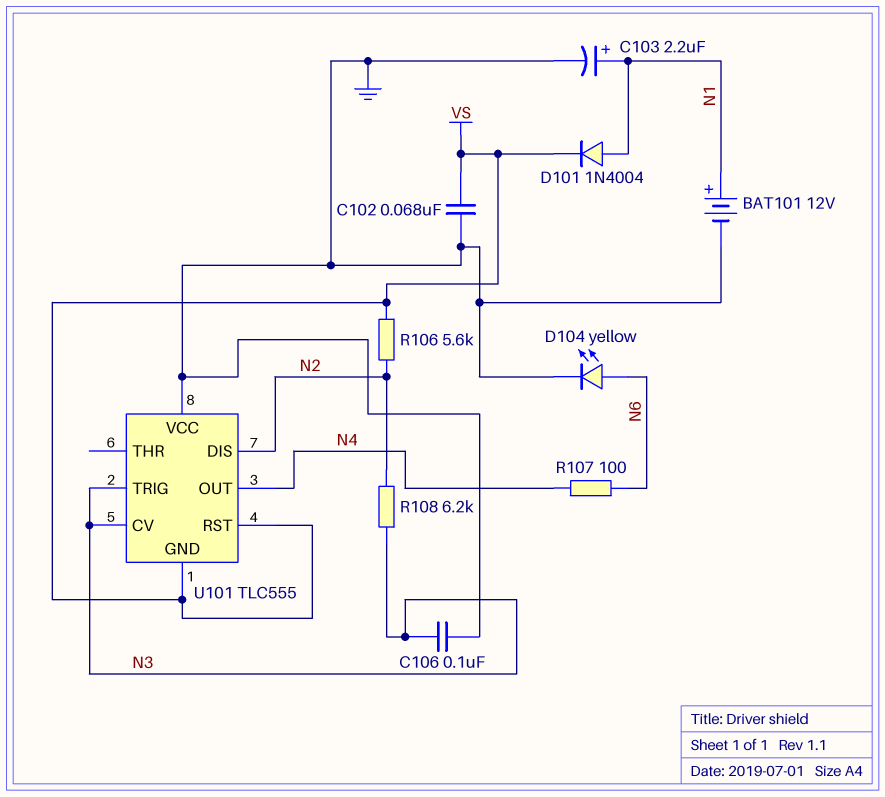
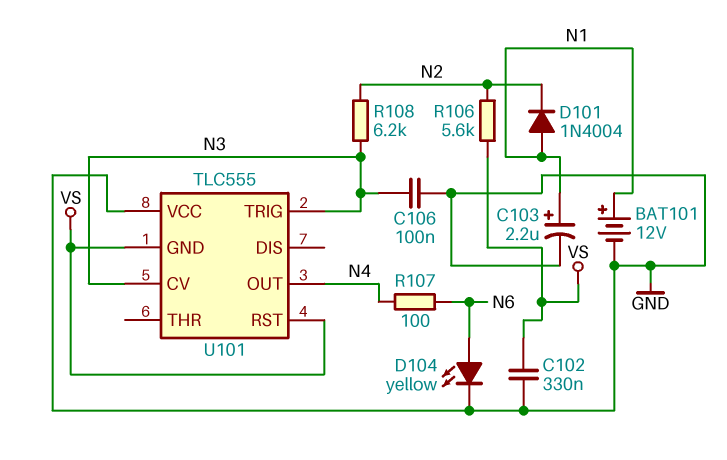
C102: 68nF (GND, VS) -> 330nF (GND, VS)
D101: diode 1N4004 (A N1, K VS) -> diode 1N4004 (A N1, K N2)
U101 pin DIS: N2 -> none

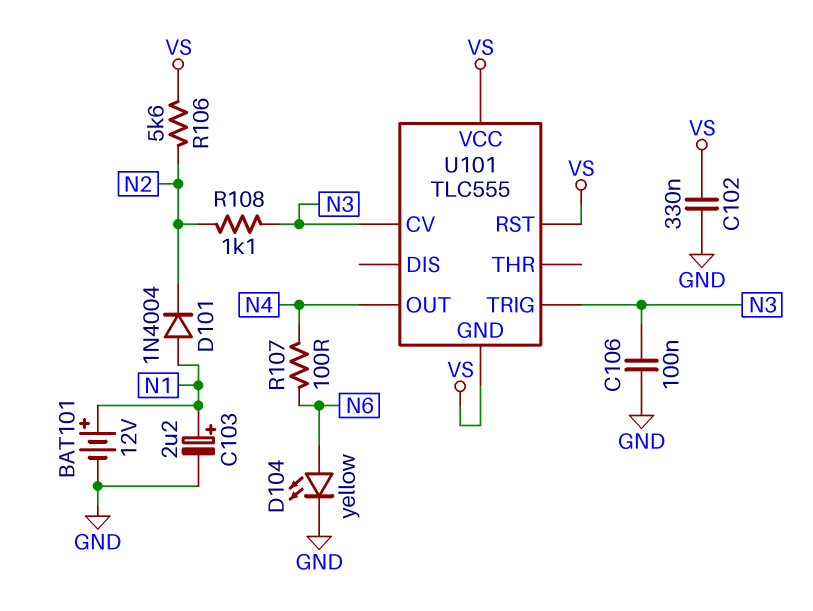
R108: 6.2k (N2, N3) -> 1.1k (N2, N3)
U101 pin VCC: GND -> VS

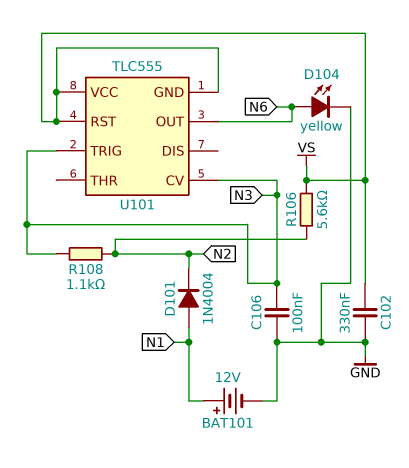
C103: 2.2uF (plus N1, minus GND) -> none
R107: 100 (N4, N6) -> none
U101 pin OUT: N4 -> N6

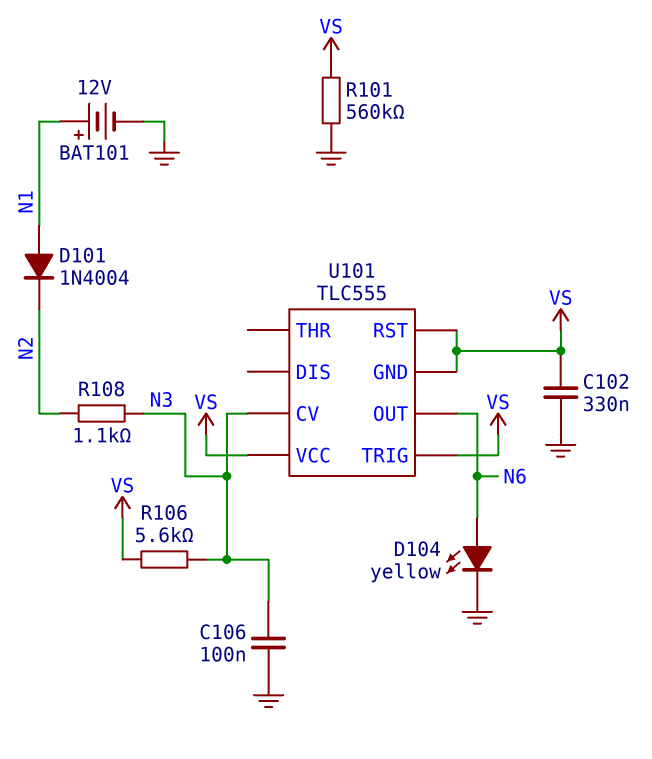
R101: none -> 560k (GND, VS)
R106: 5.6k (N2, VS) -> 5.6k (N3, VS)
U101 pin TRIG: N3 -> VS

